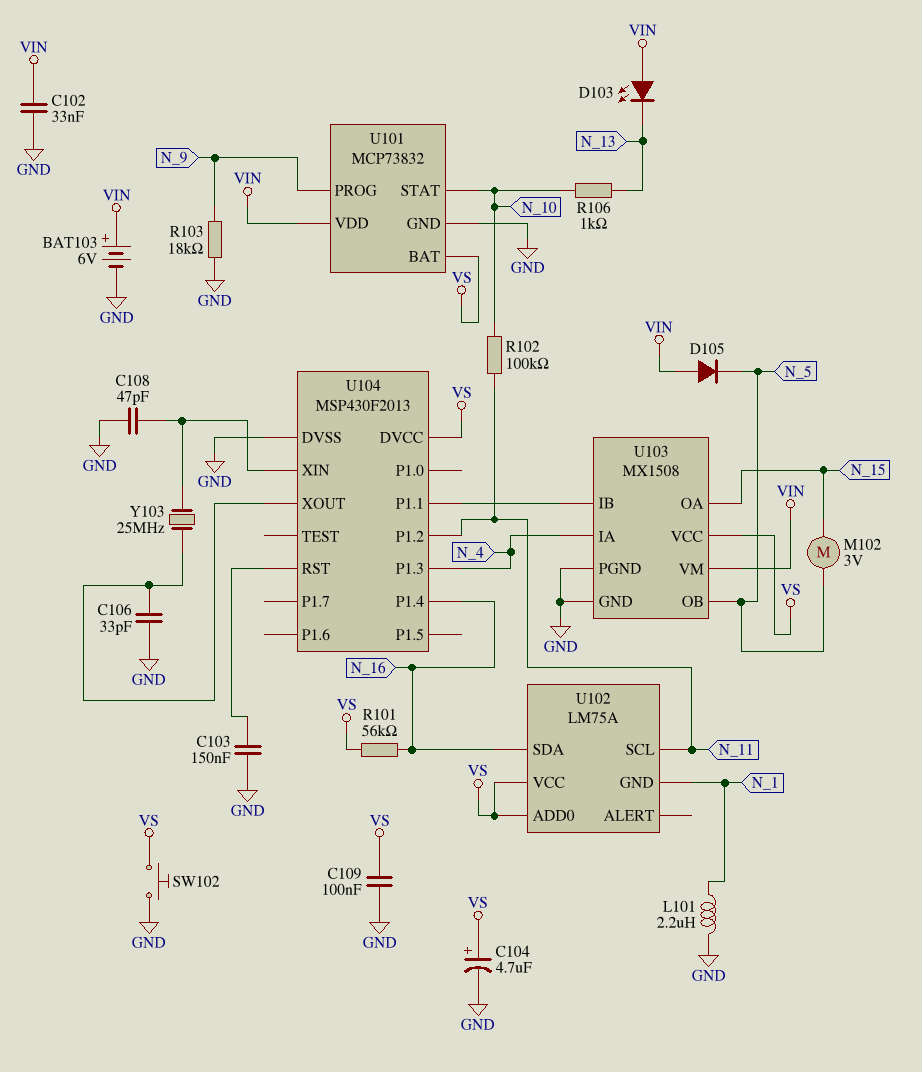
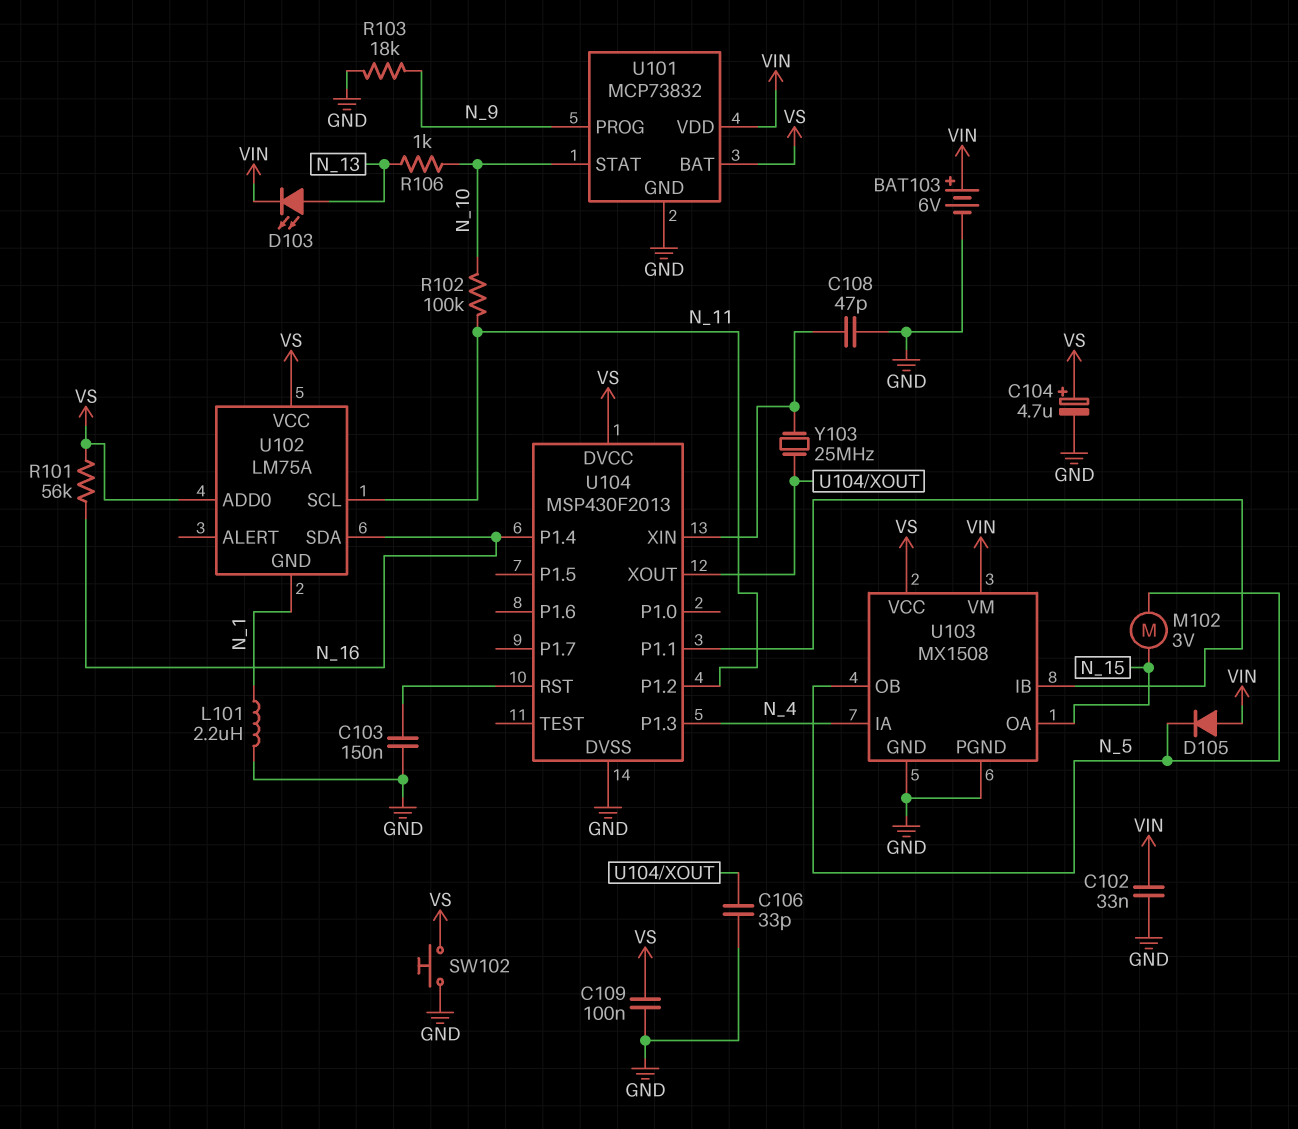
D103: LED (A VIN, K N_13) -> LED (A N_13, K VIN)

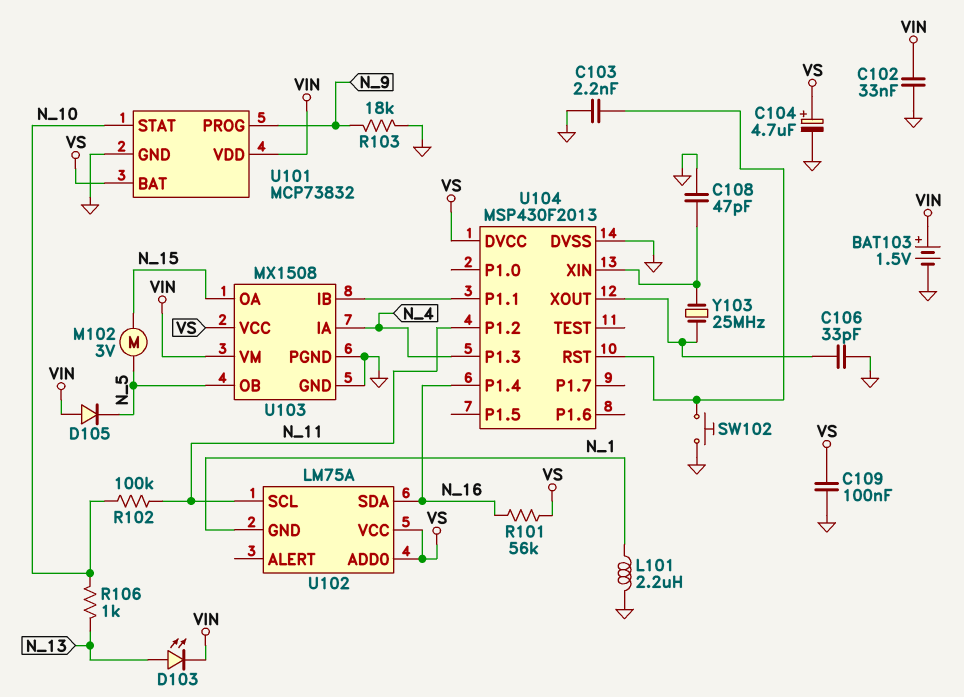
BAT103: 6V (plus VIN, minus GND) -> 1.5V (plus VIN, minus GND)
C103: 150nF (GND, U104/RST) -> 2.2nF (GND, U104/RST)
SW102: button (GND, VS) -> button (GND, U104/RST)

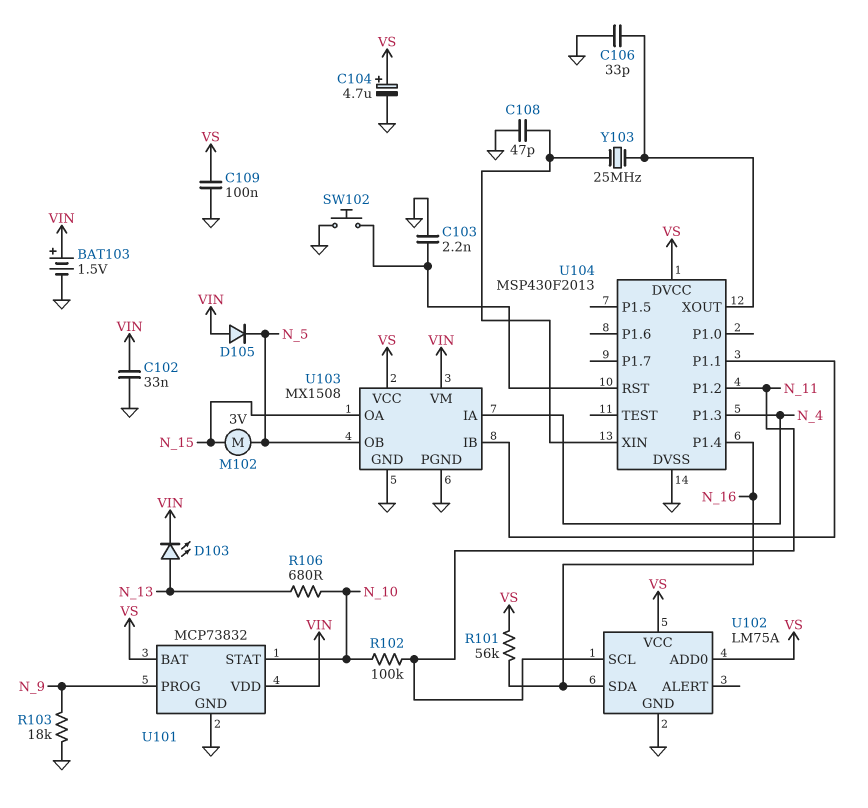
L101: 2.2uH (GND, N_1) -> none
R106: 1k (N_10, N_13) -> 680 (N_10, N_13)
U102 pin GND: N_1 -> GND

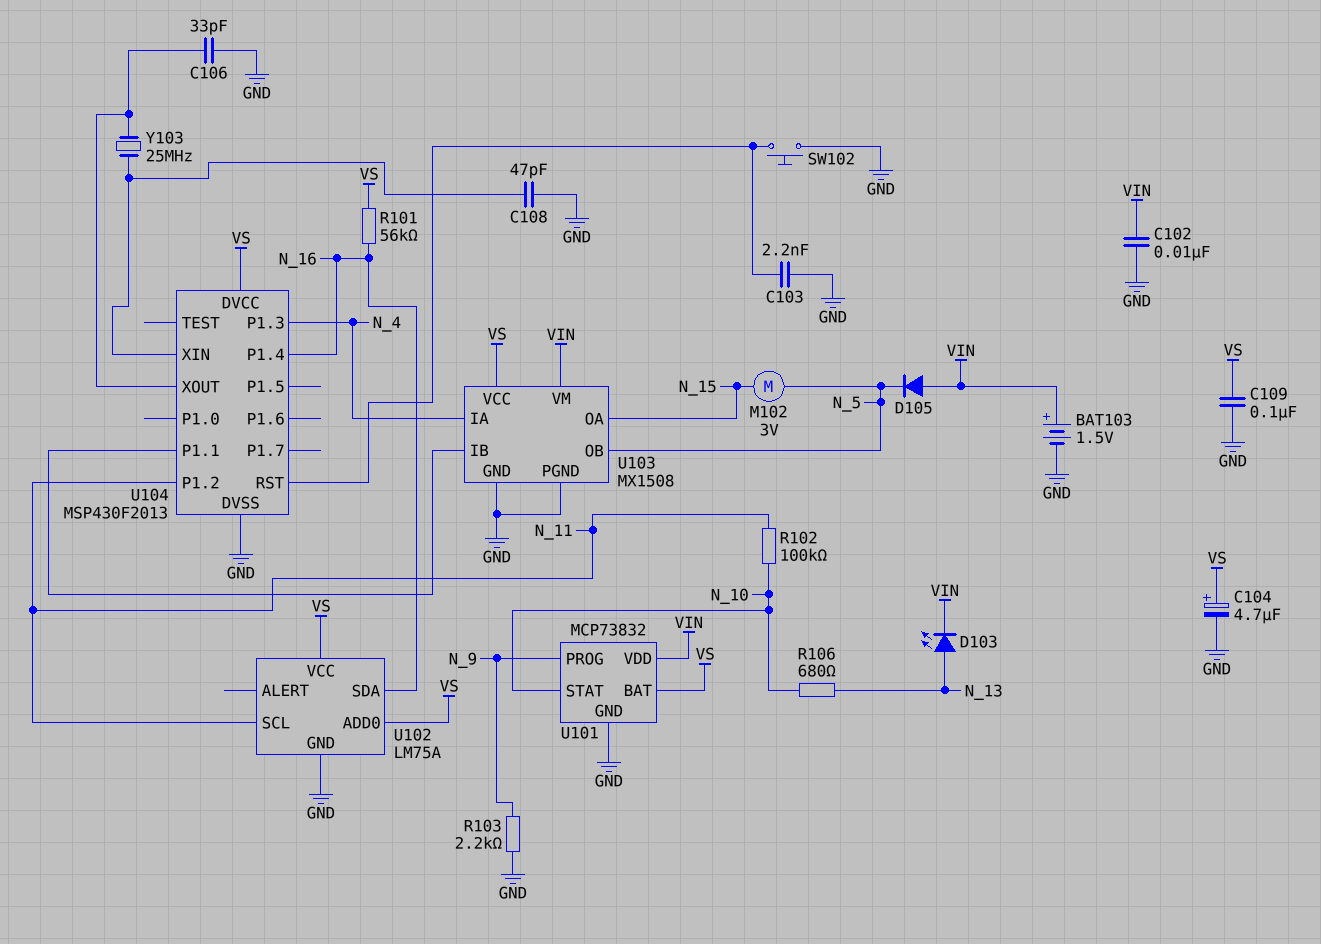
C102: 33nF (GND, VIN) -> 10nF (GND, VIN)
R103: 18k (GND, N_9) -> 2.2k (GND, N_9)

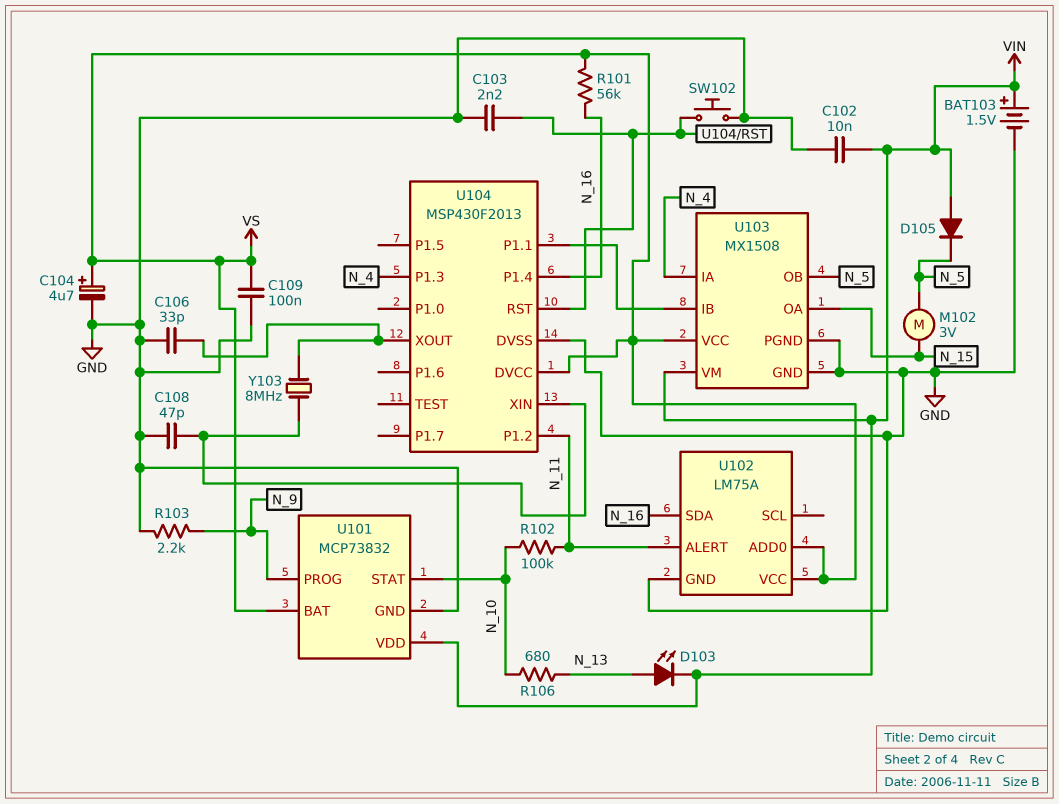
U102 pin ALERT: none -> N_11
U102 pin SCL: N_11 -> none
Y103: 25MHz (U104/XIN, U104/XOUT) -> 8MHz (U104/XIN, U104/XOUT)

